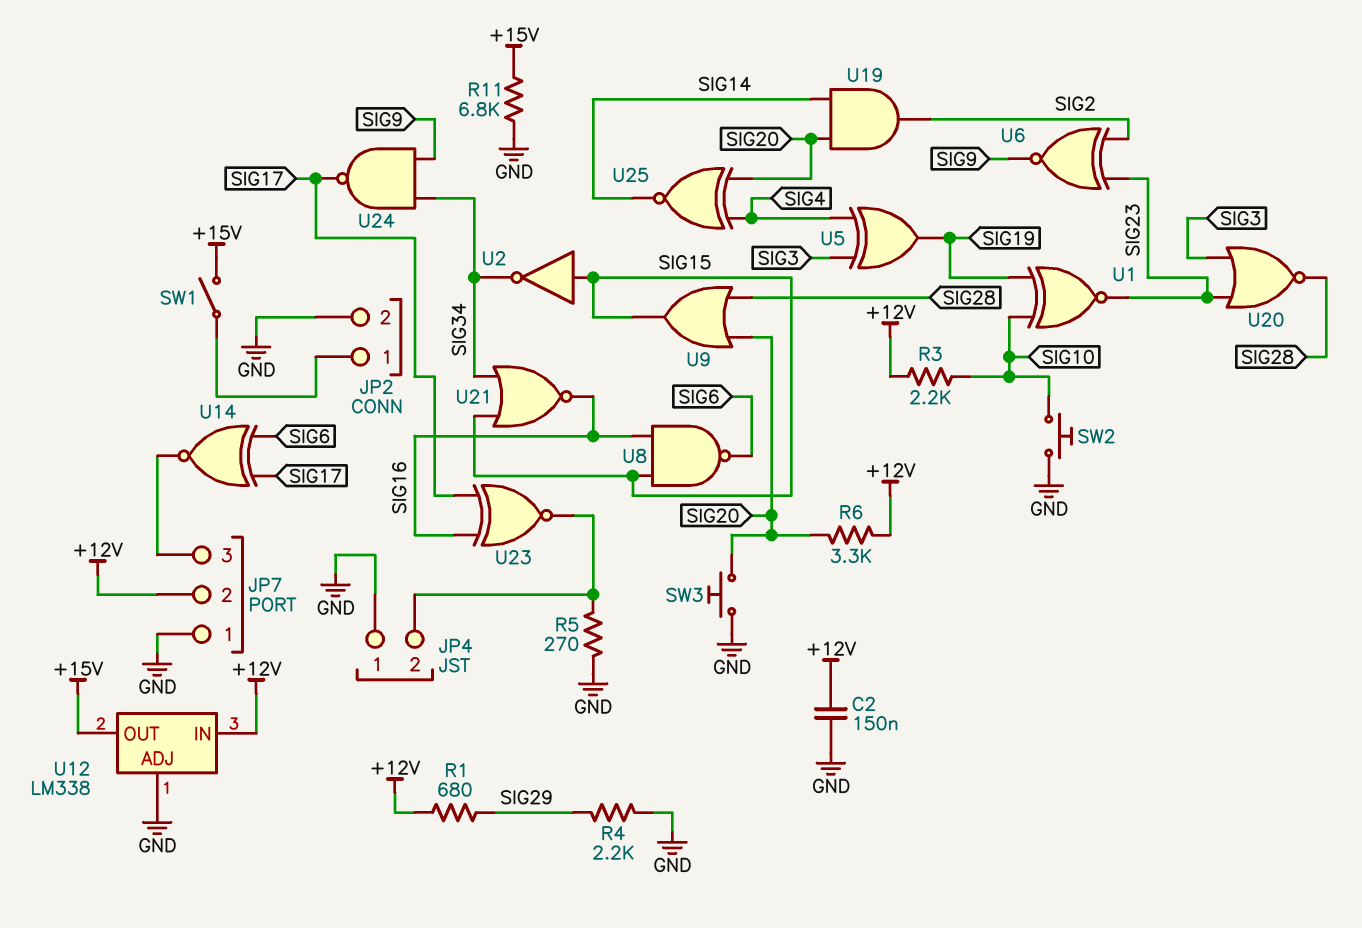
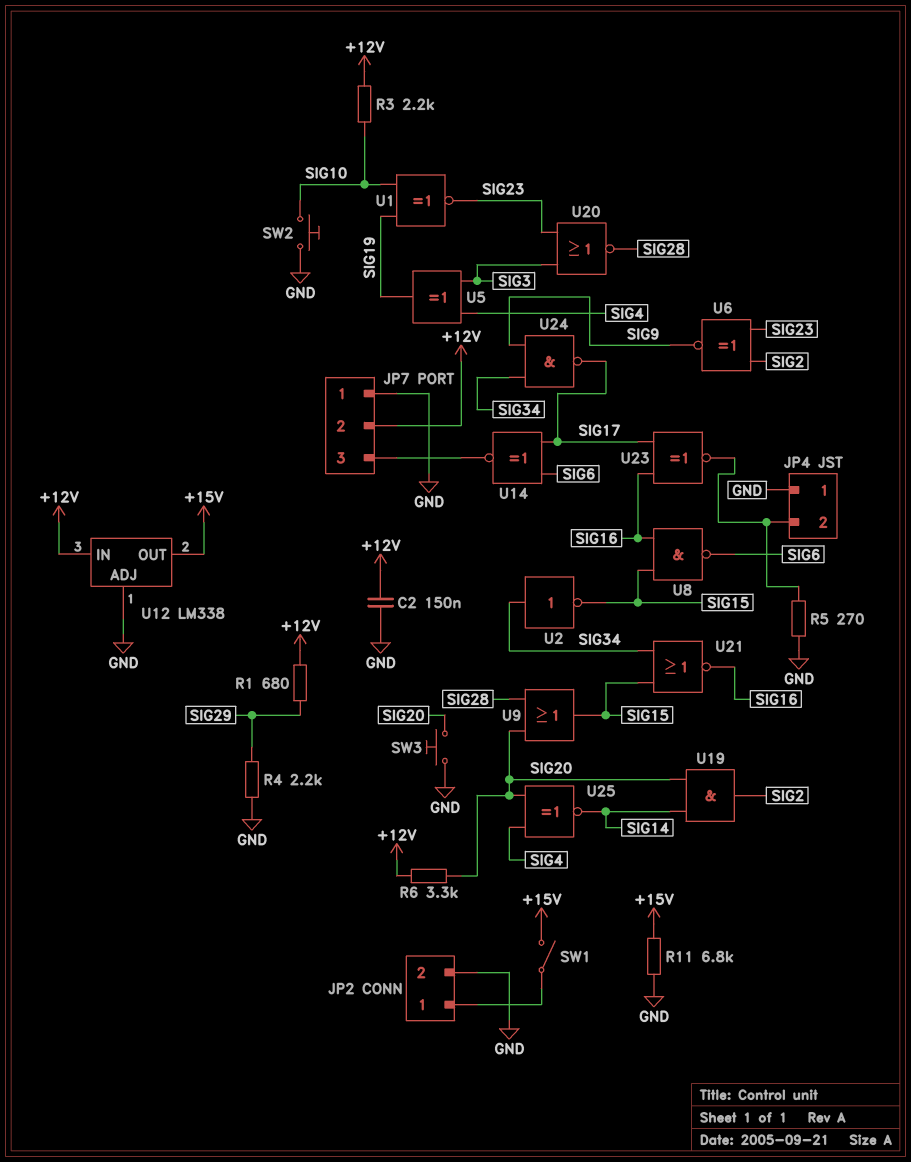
U2: NOT (in SIG15, out SIG34) -> NOT (in SIG34, out SIG15)

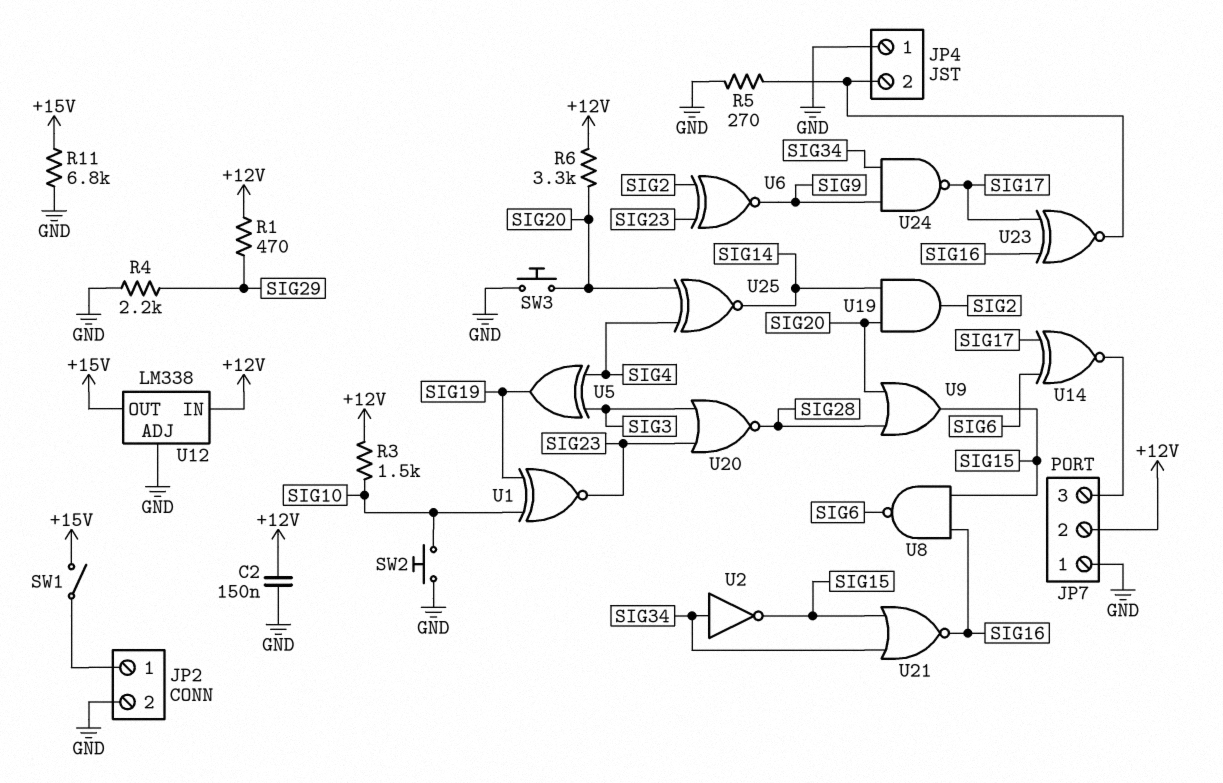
R1: 680 (+12V, SIG29) -> 470 (+12V, SIG29)
R3: 2.2k (+12V, SIG10) -> 1.5k (+12V, SIG10)

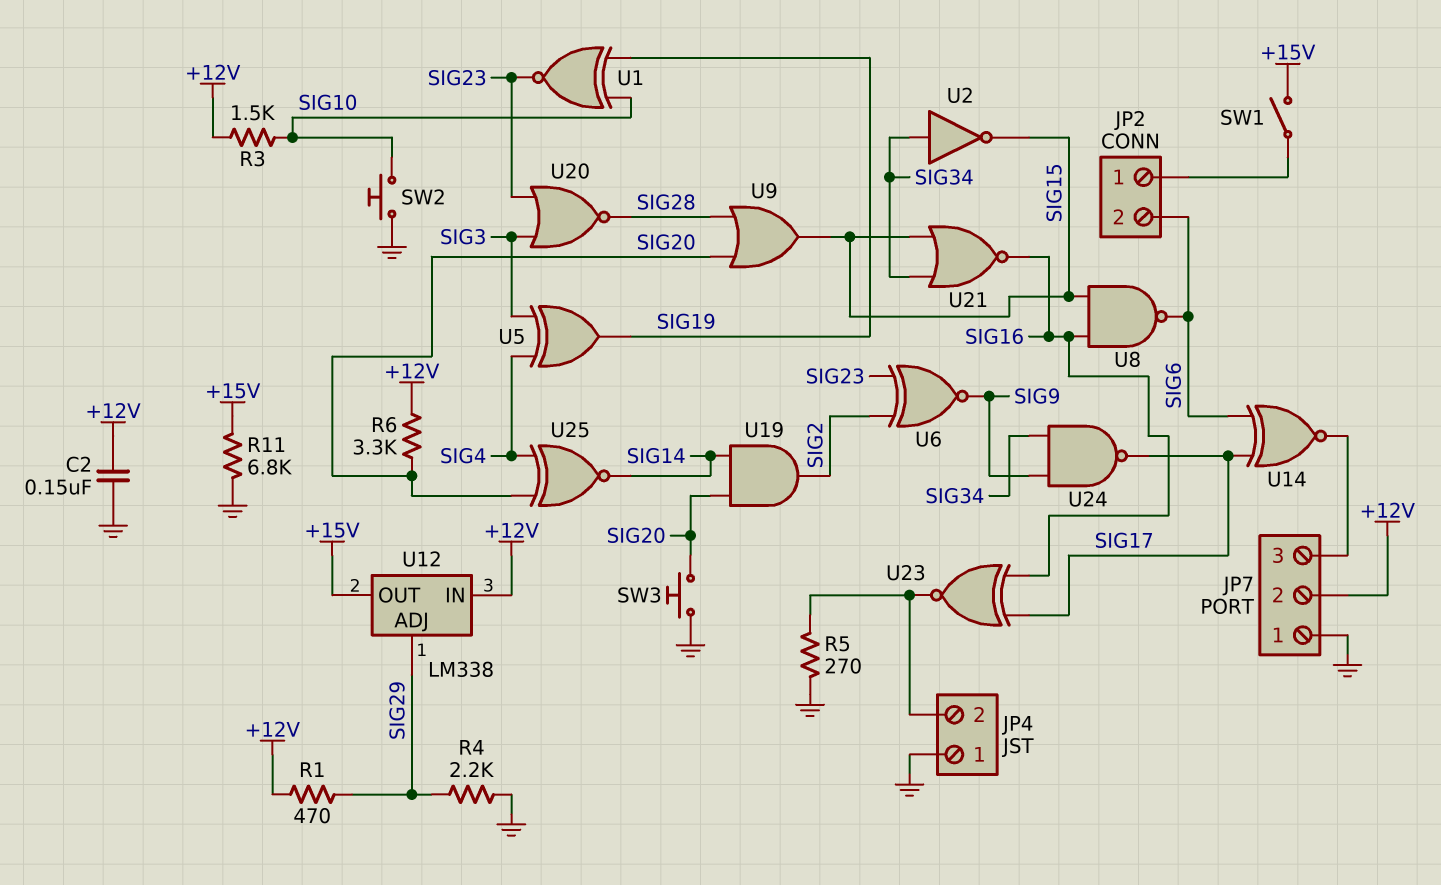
JP2 pin 2: GND -> SIG6
U12 pin ADJ: GND -> SIG29

